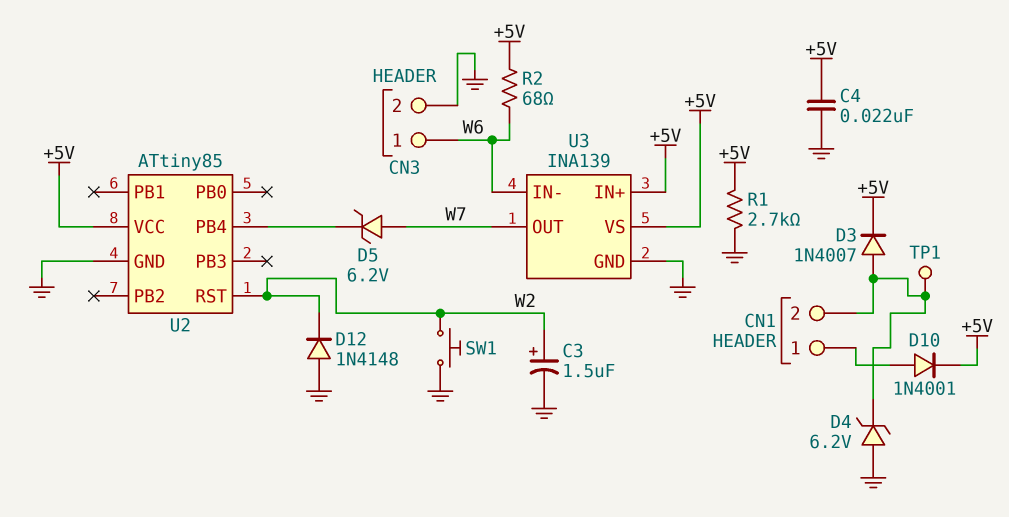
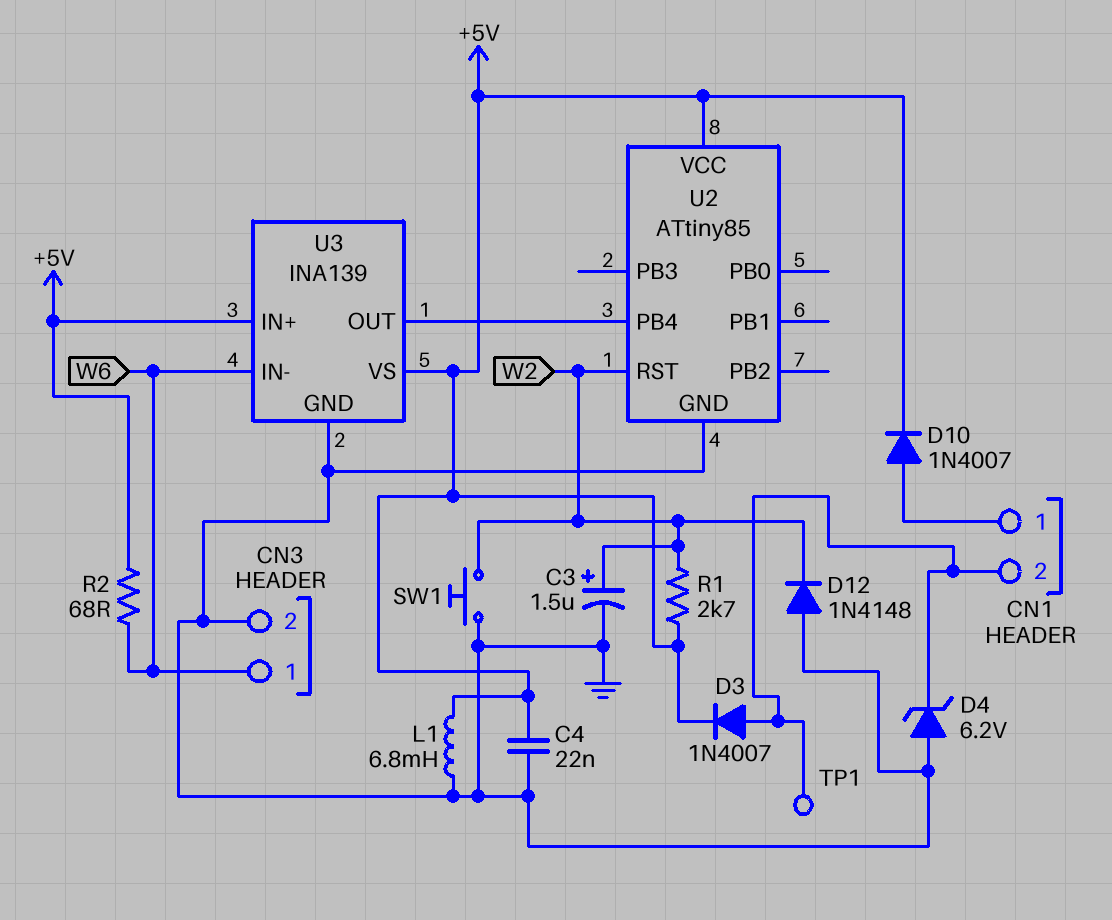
D5: zener 6.2V (A W7, K U2/PB4) -> none
D10: diode 1N4001 (A CN1/1, K +5V) -> diode 1N4007 (A CN1/1, K +5V)
L1: none -> 6.8mH (+5V, GND)
R1: 2.7k (+5V, GND) -> 2.7k (+5V, W2)
U3 pin OUT: W7 -> U2/PB4

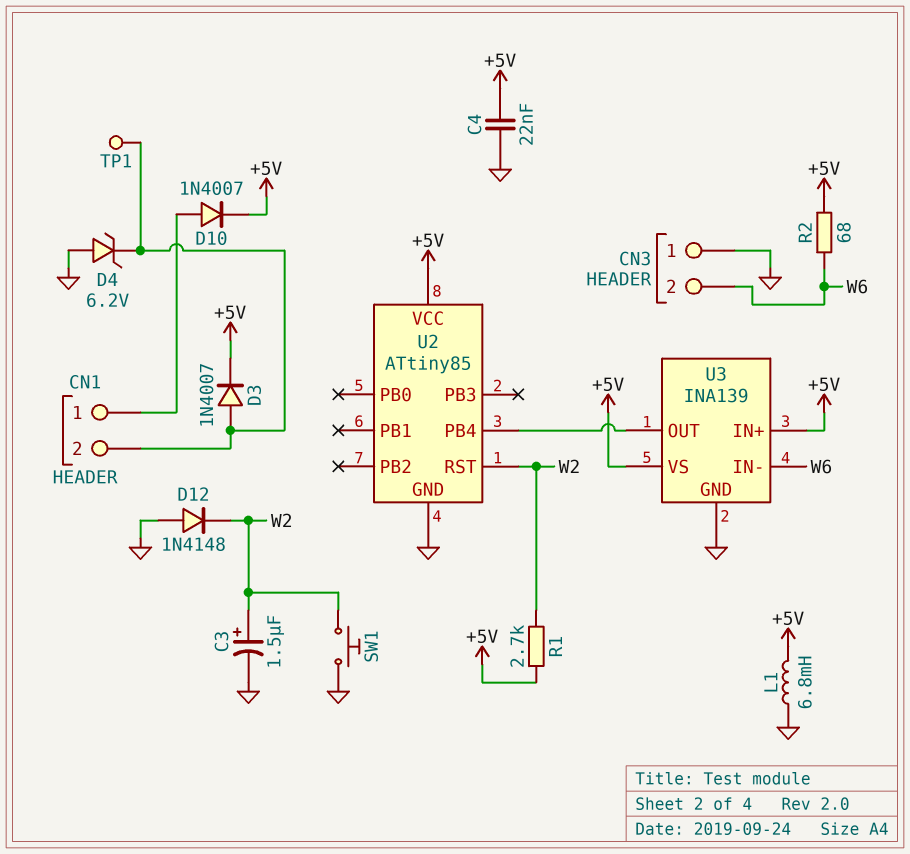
CN3 pin 1: W6 -> GND
CN3 pin 2: GND -> W6

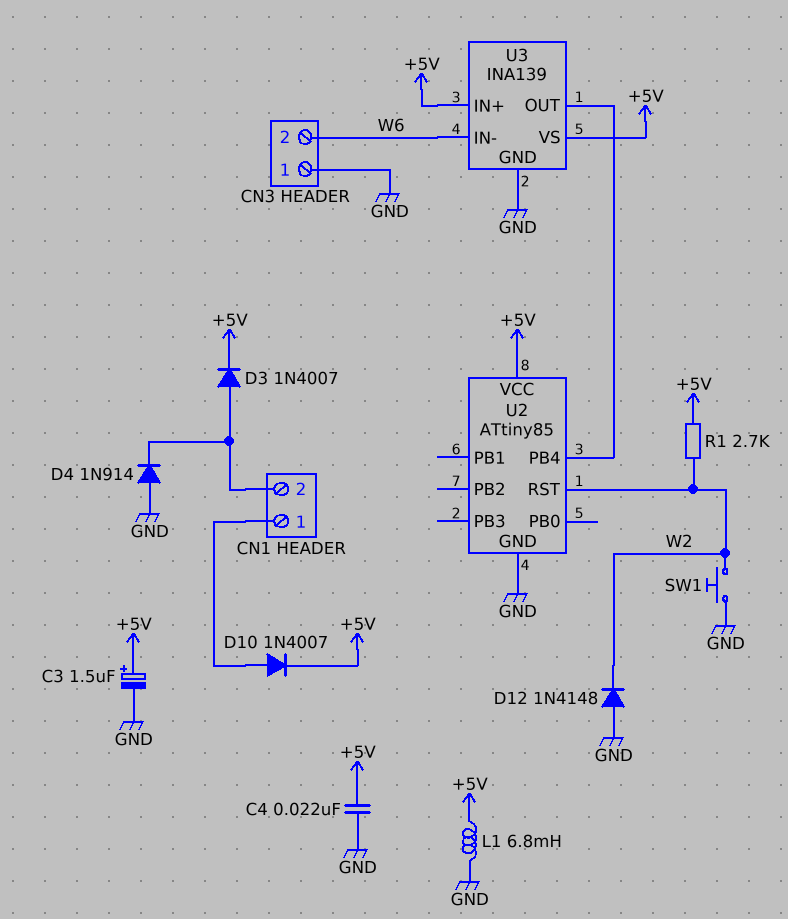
C3: 1.5uF (plus W2, minus GND) -> 1.5uF (plus +5V, minus GND)
D4: zener 6.2V (A GND, K CN1/2) -> diode 1N914 (A GND, K CN1/2)
R2: 68 (+5V, W6) -> none
TP1: test point (CN1/2) -> none

